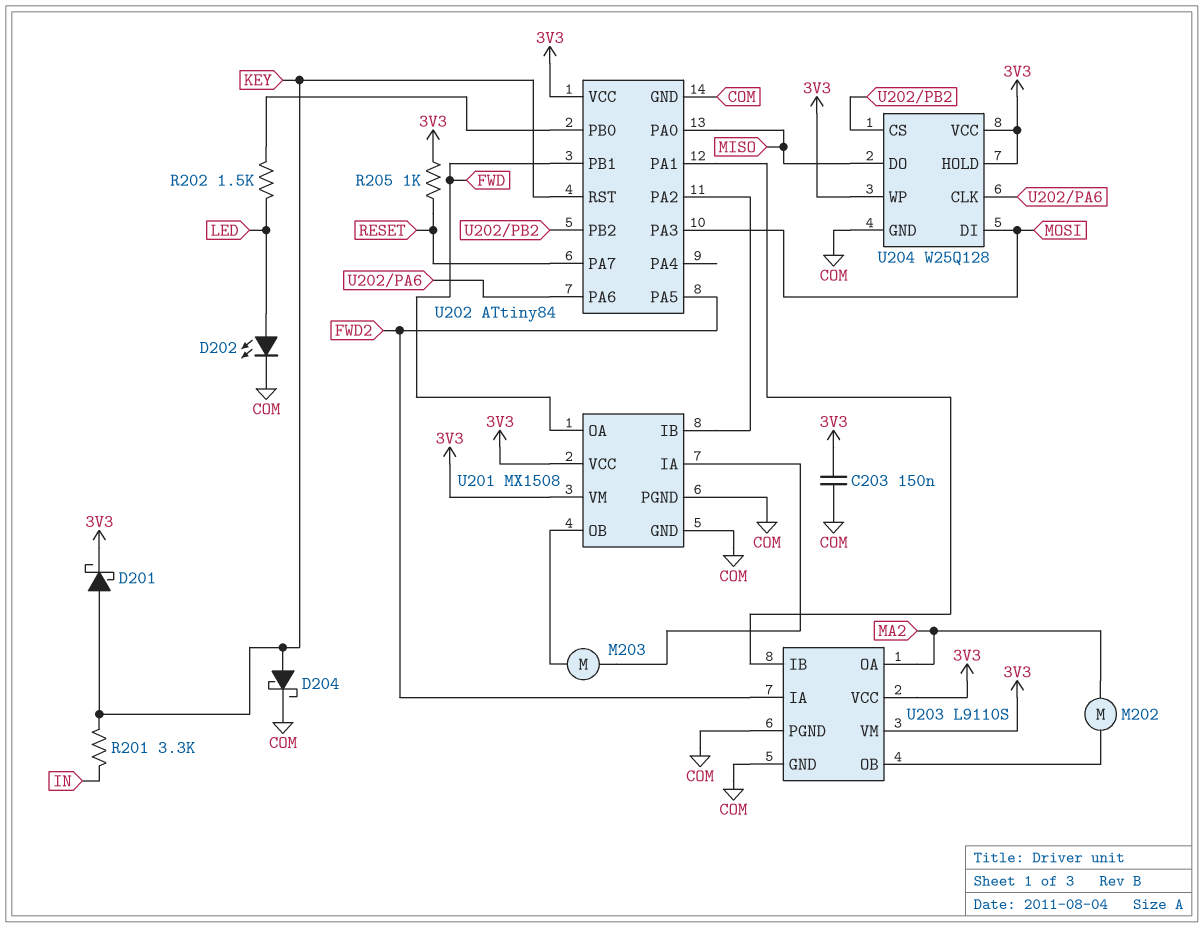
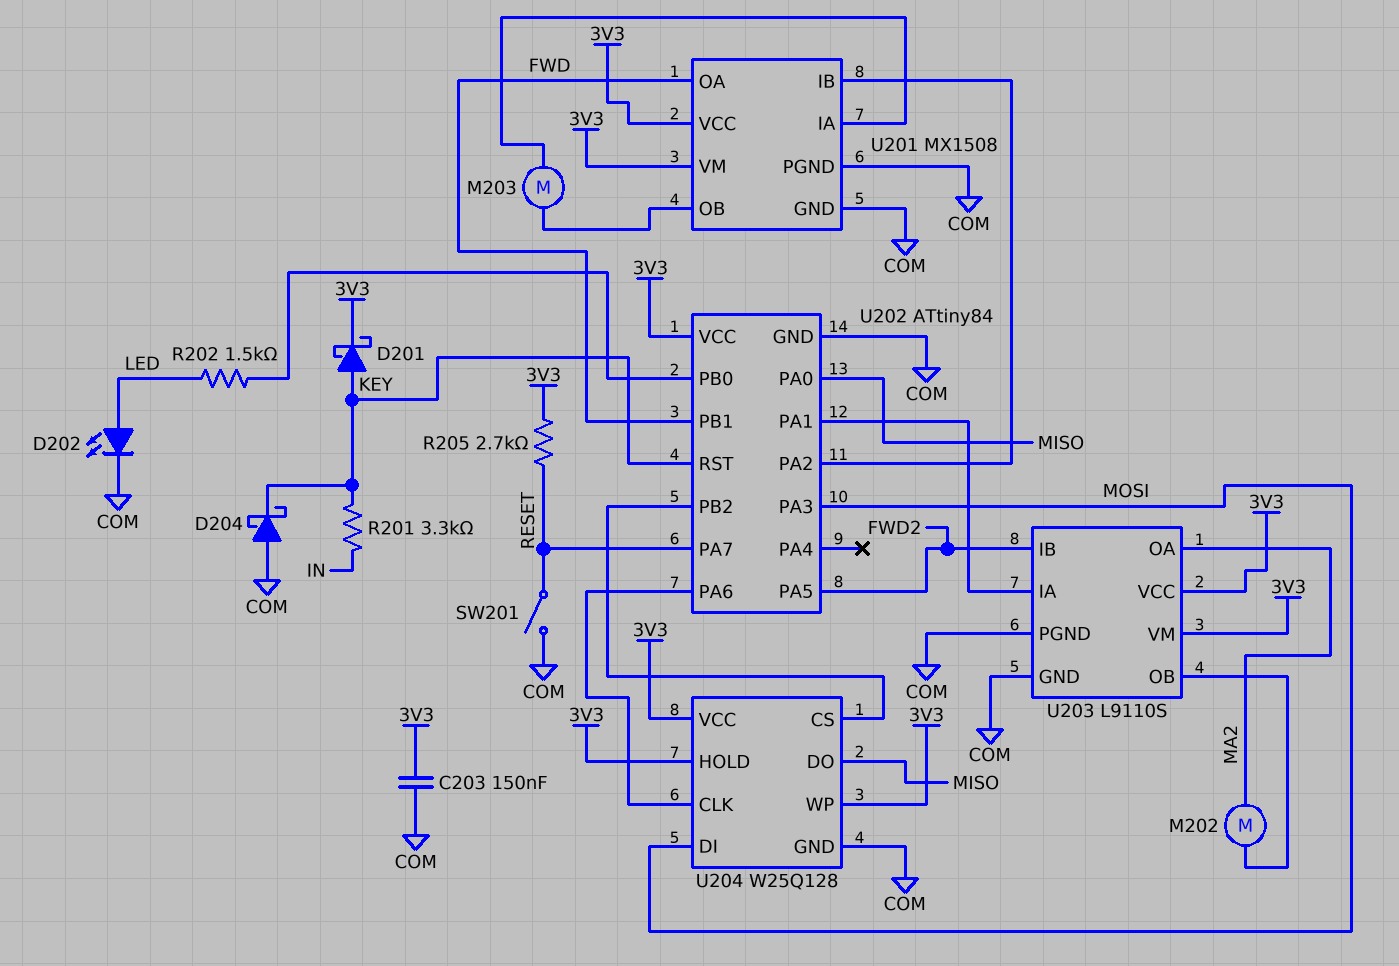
D204: schottky (A KEY, K COM) -> schottky (A COM, K KEY)
R205: 1k (3V3, RESET) -> 2.7k (3V3, RESET)
SW201: none -> switch (COM, RESET)
U203 pin IA: FWD2 -> U202/PA1
U203 pin IB: U202/PA1 -> FWD2

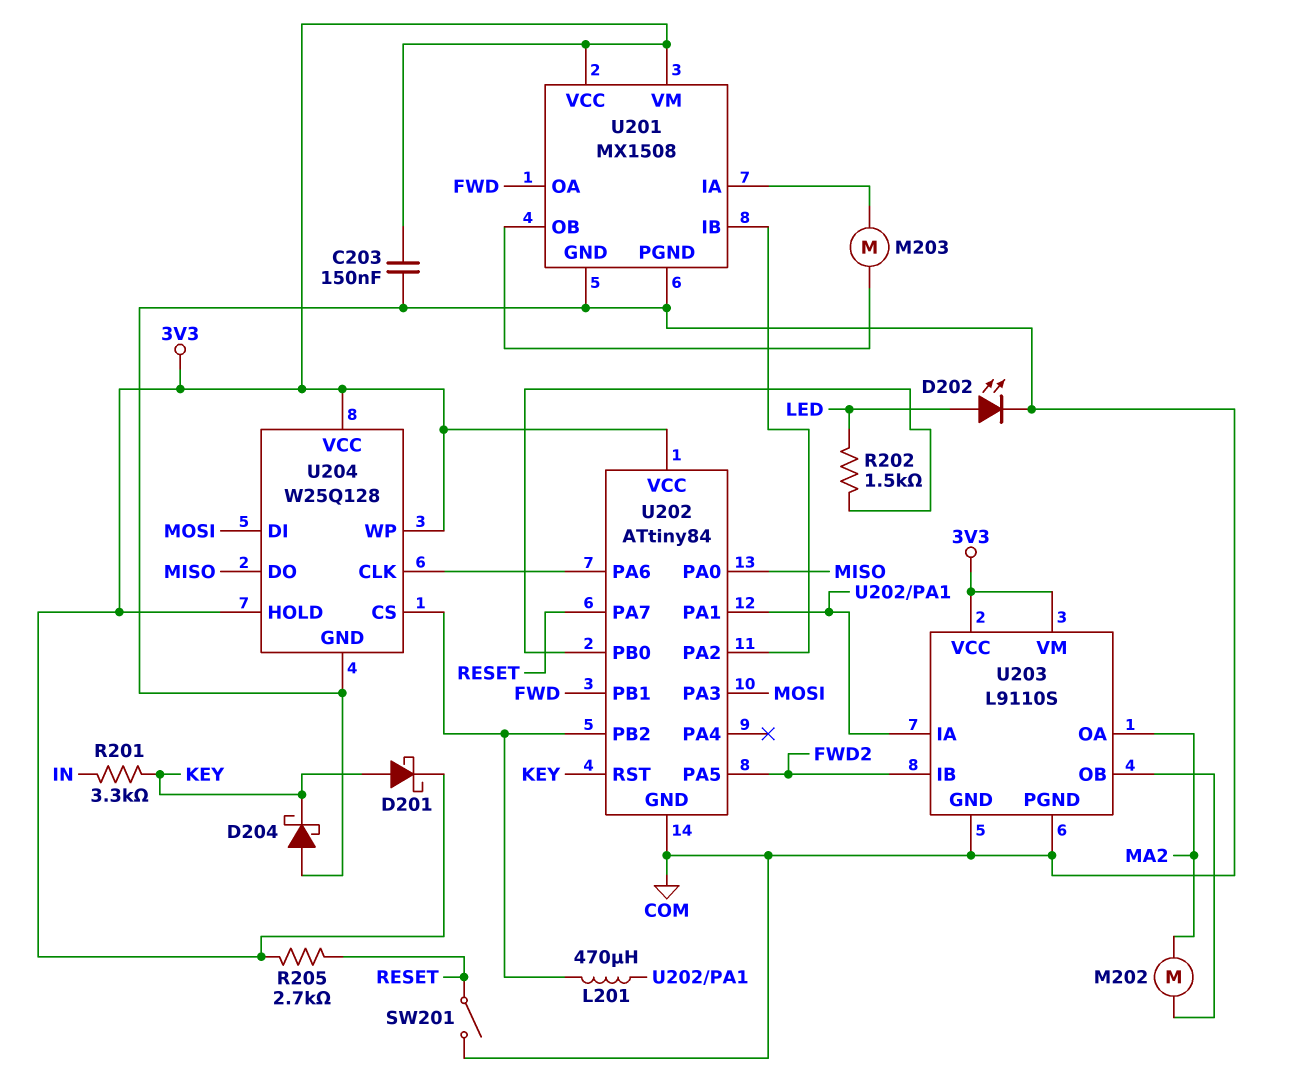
L201: none -> 470uH (U202/PA1, U202/PB2)

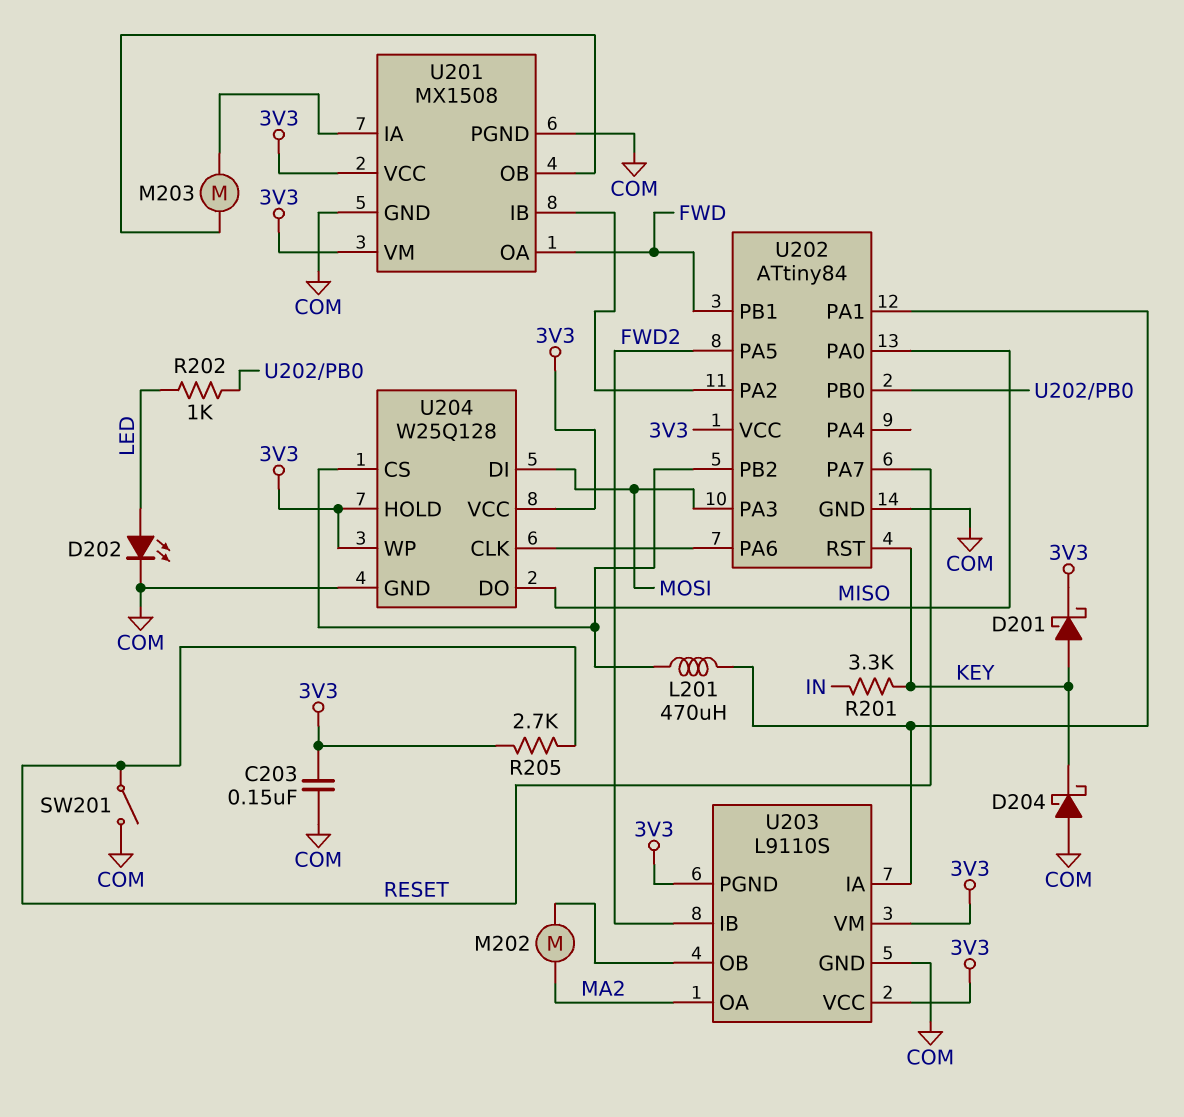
R202: 1.5k (LED, U202/PB0) -> 1k (LED, U202/PB0)
U203 pin PGND: COM -> 3V3

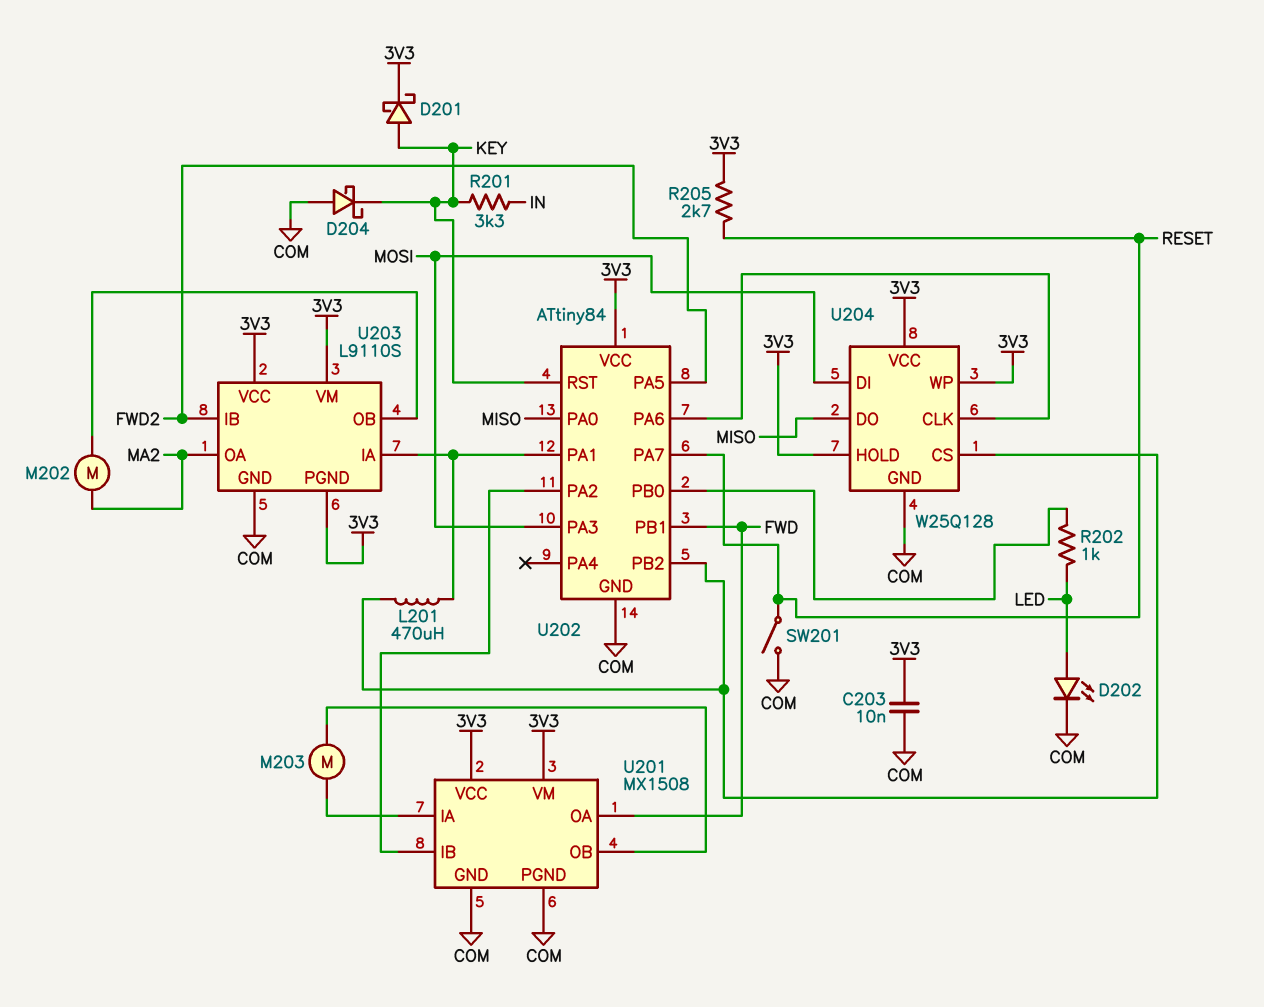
C203: 150nF (3V3, COM) -> 10nF (3V3, COM)

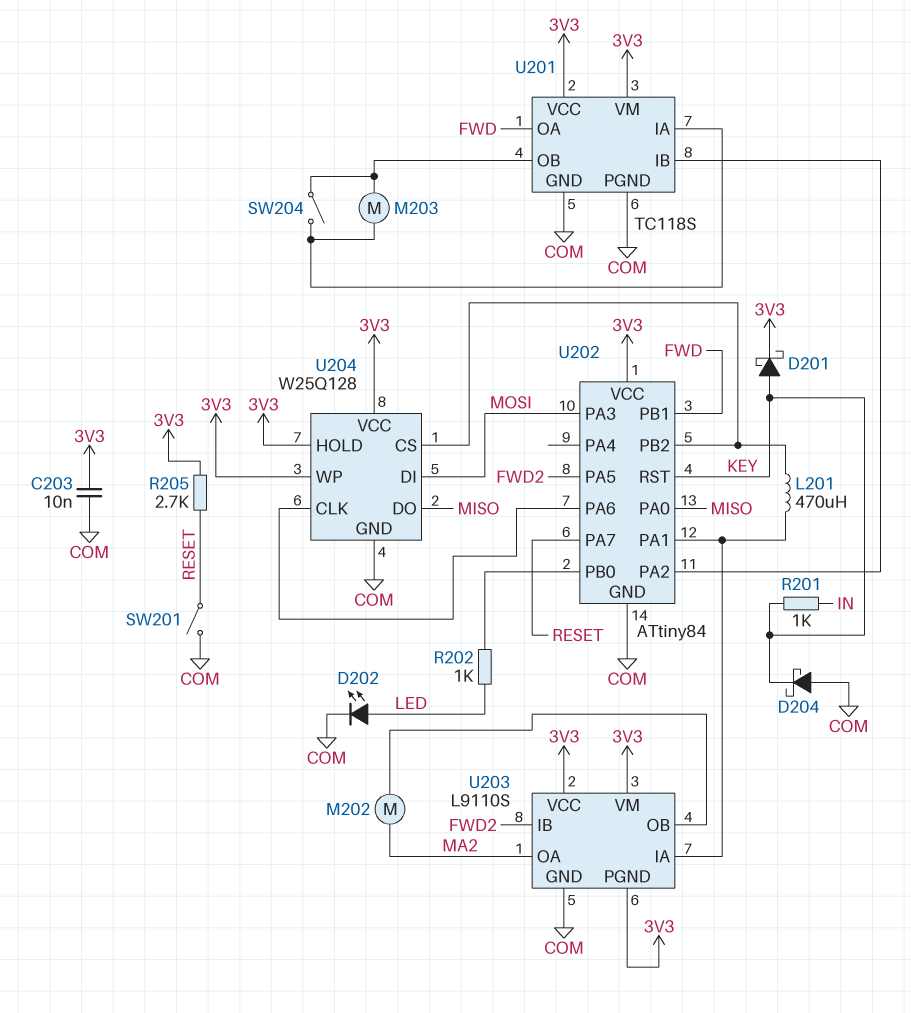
R201: 3.3k (IN, KEY) -> 1k (IN, KEY)
SW204: none -> switch (U201/IA, U201/OB)
U201: MX1508 -> TC118S

